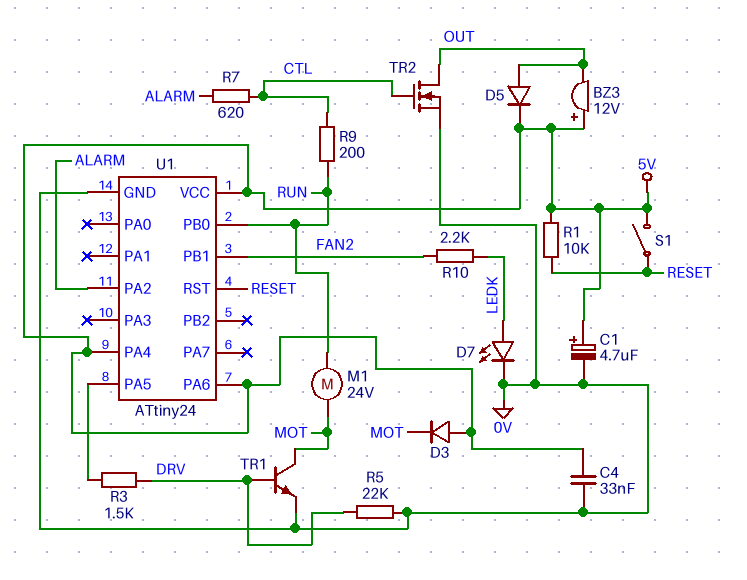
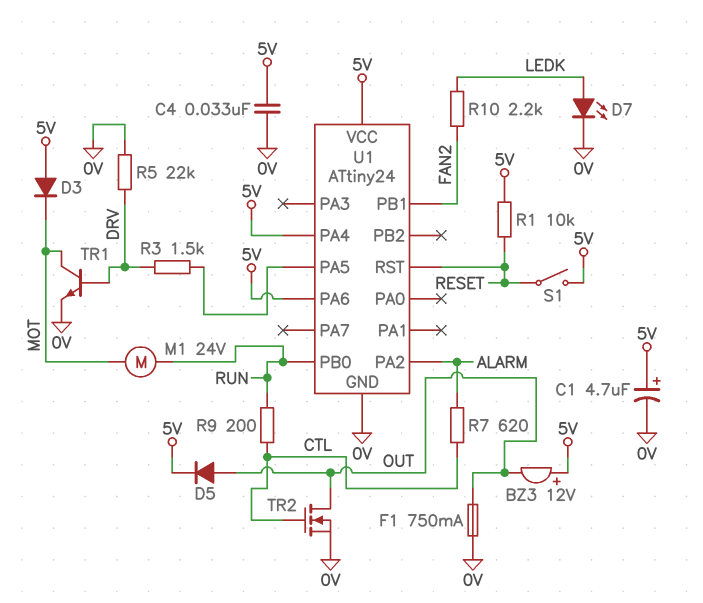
F1: none -> 750mA (0V, OUT)

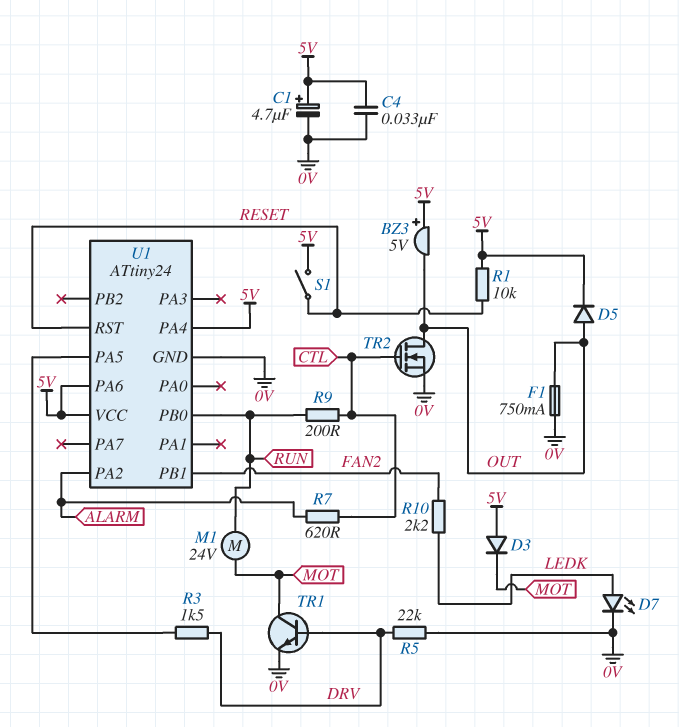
BZ3: buzzer 12V (plus 5V, minus OUT) -> buzzer 5V (plus 5V, minus OUT)

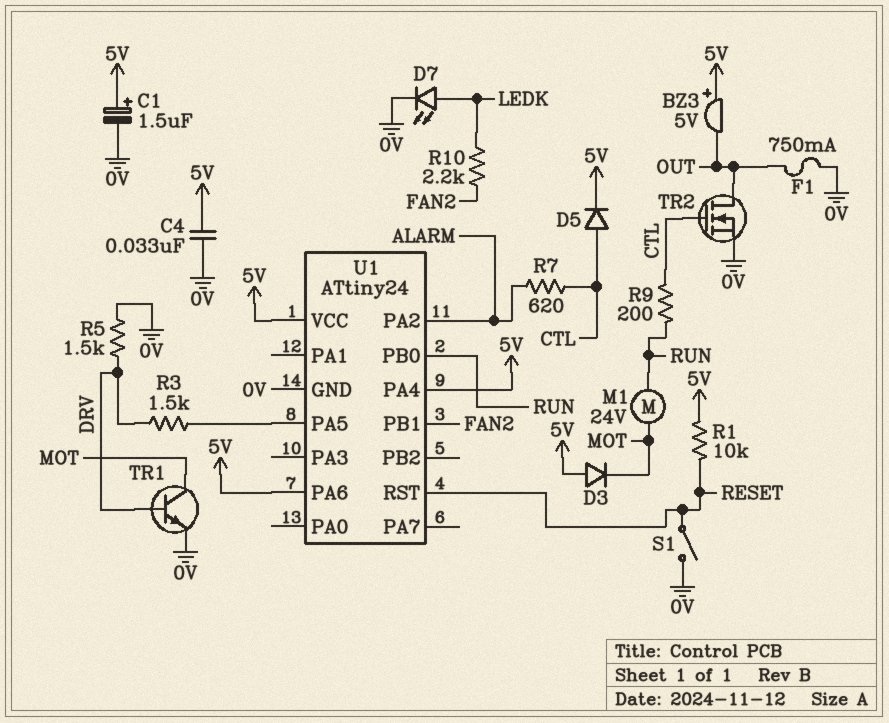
C1: 4.7uF (plus 5V, minus 0V) -> 1.5uF (plus 5V, minus 0V)
D5: diode (A OUT, K 5V) -> diode (A CTL, K 5V)
R5: 22k (0V, DRV) -> 1.5k (0V, DRV)
S1: switch (5V, RESET) -> switch (0V, RESET)

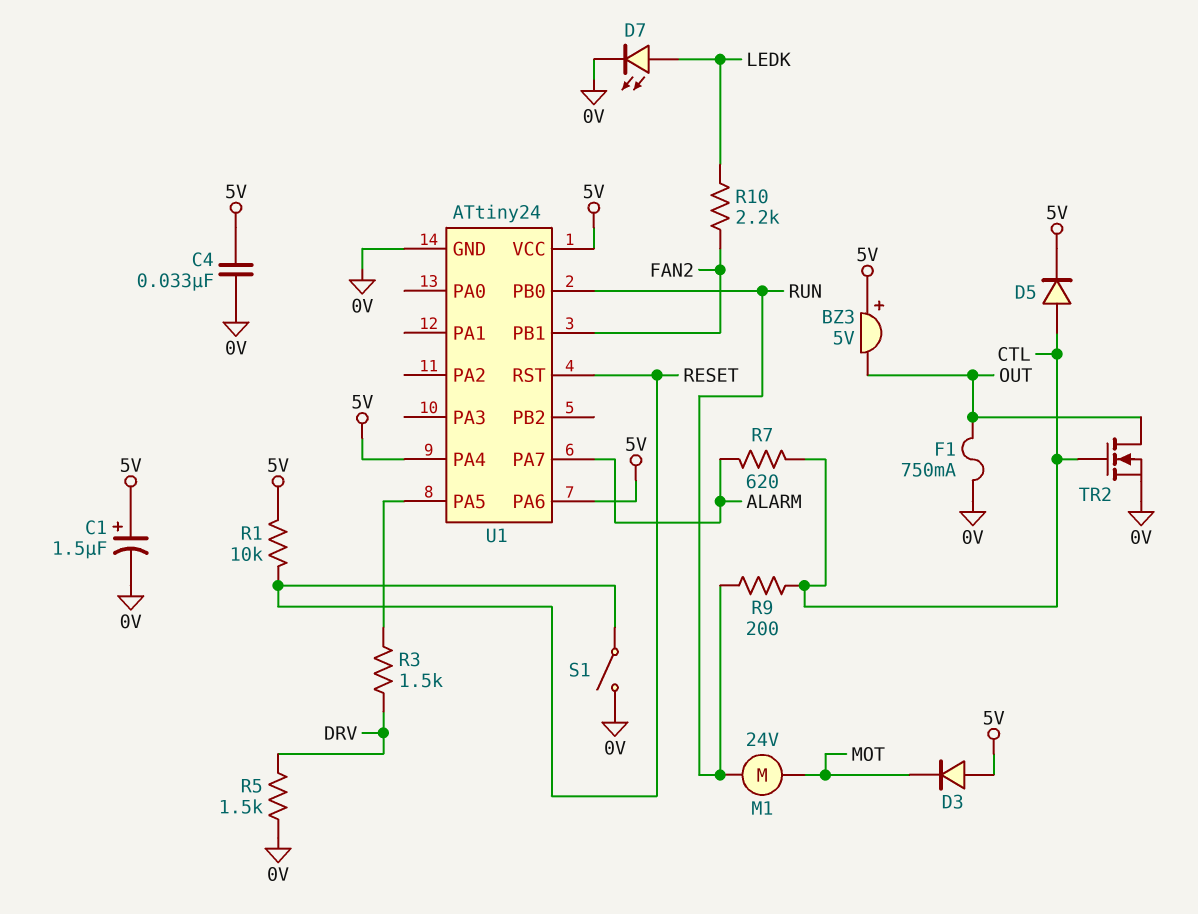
TR1: NPN (B DRV, C MOT, E 0V) -> none
U1 pin PA2: ALARM -> none
U1 pin PA7: none -> ALARM

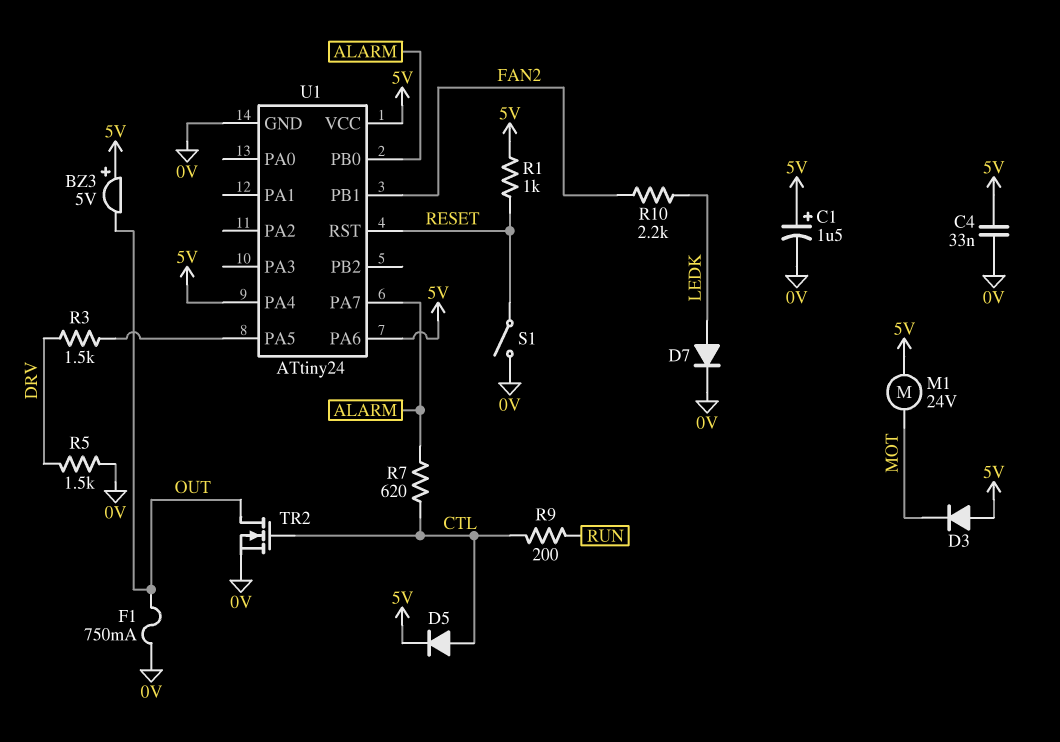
D7: LED (A LEDK, K 0V) -> diode (A LEDK, K 0V)
M1: motor 24V (MOT, RUN) -> motor 24V (5V, MOT)
R1: 10k (5V, RESET) -> 1k (5V, RESET)
U1 pin PB0: RUN -> ALARM

